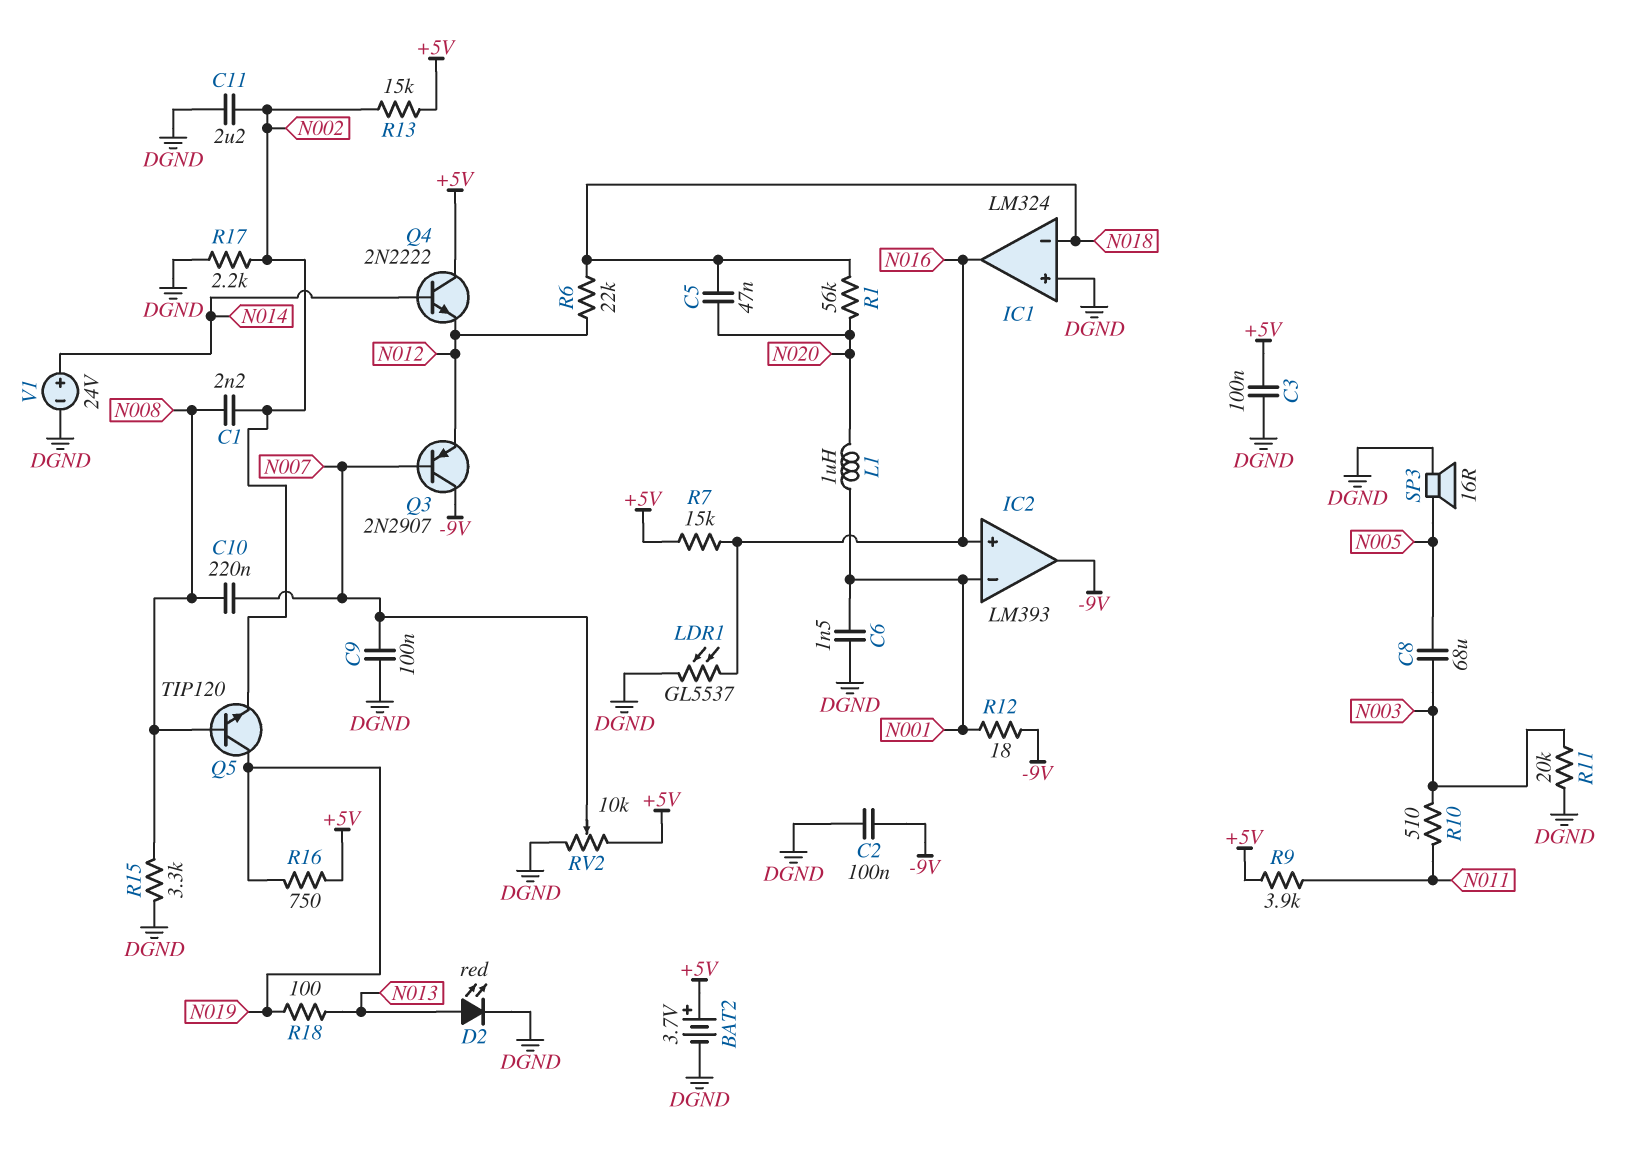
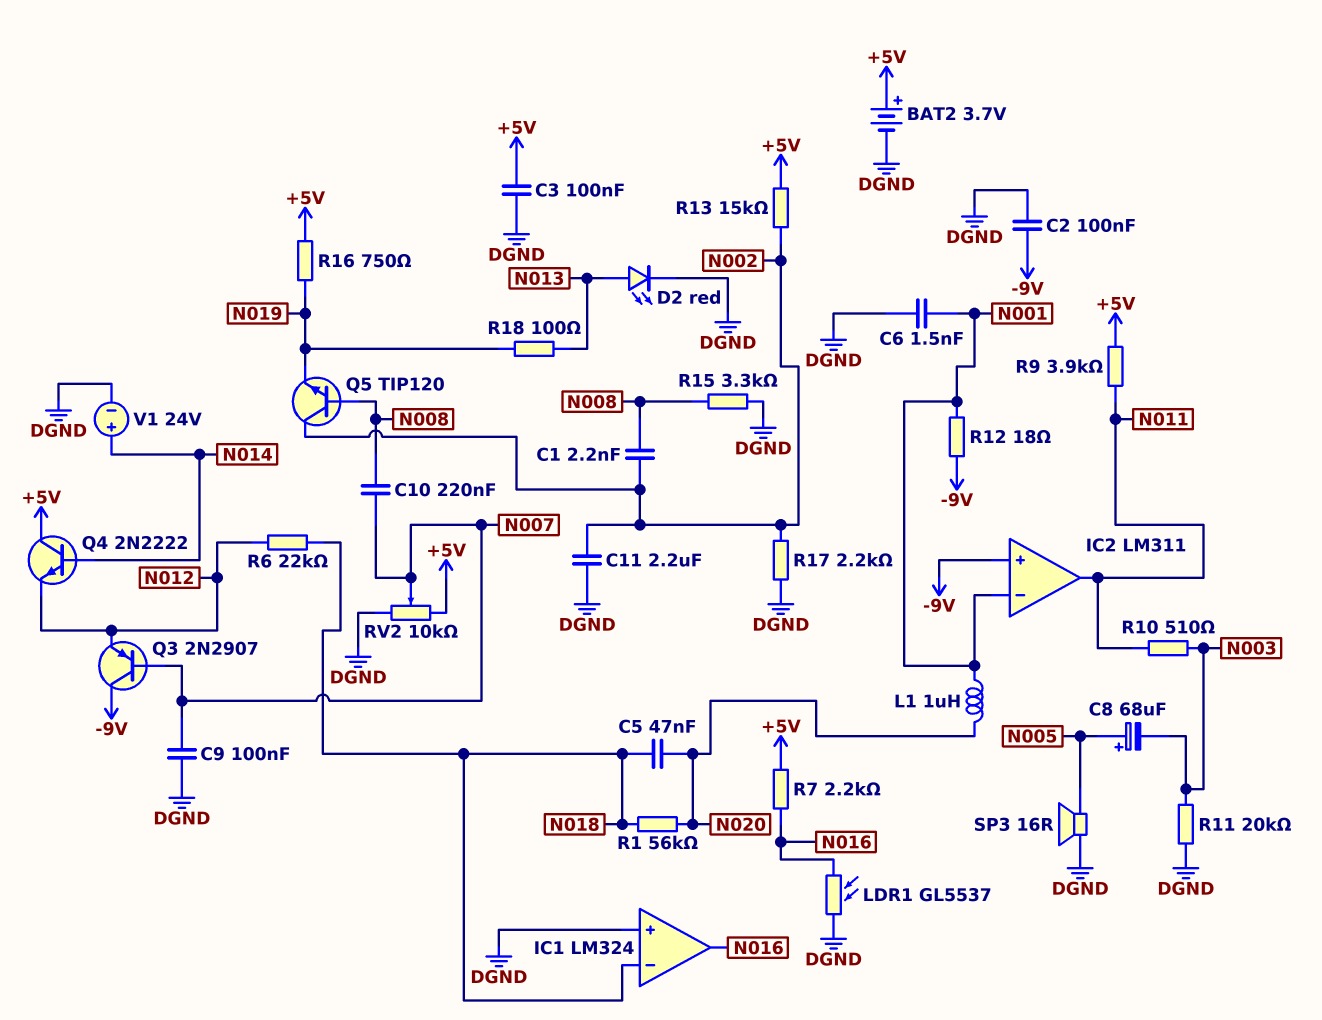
C8: 68uF (N003, N005) -> 68uF (plus N005, minus N003)
IC2: LM393 -> LM311
IC2 pin in+: N016 -> -9V
IC2 pin out: -9V -> N011
Q5: NPN TIP120 (B N008, C N019, E N002) -> NPN TIP120 (B N008, C N002, E N019)
R7: 15k (+5V, N016) -> 2.2k (+5V, N016)

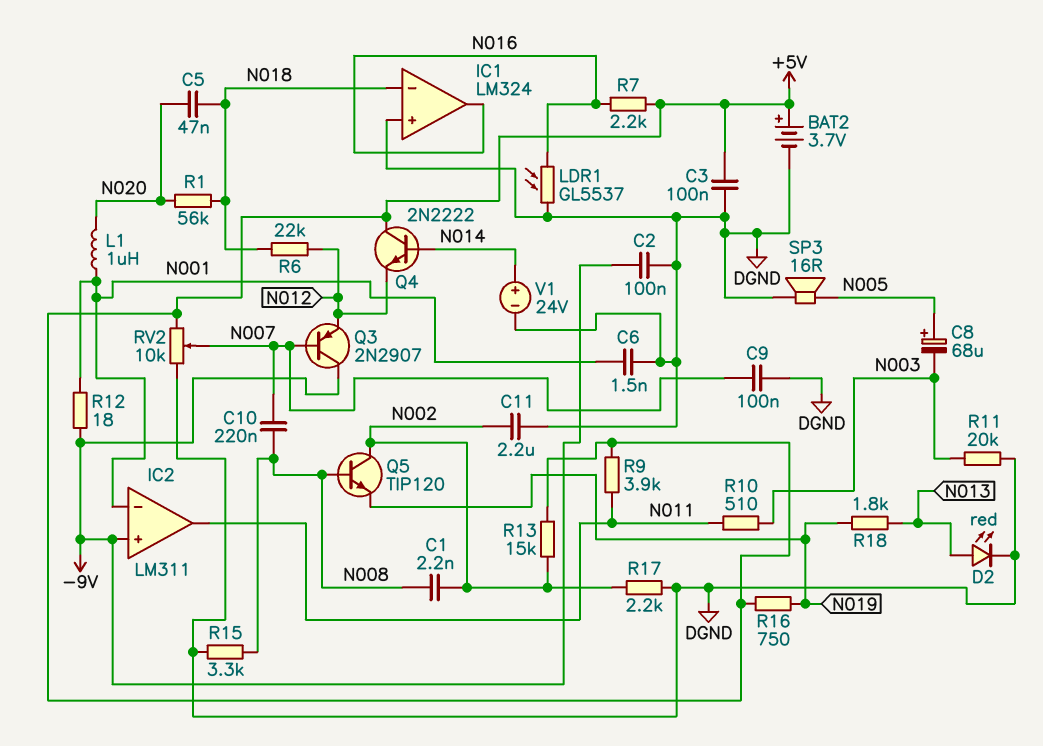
R18: 100 (N013, N019) -> 1.8k (N013, N019)

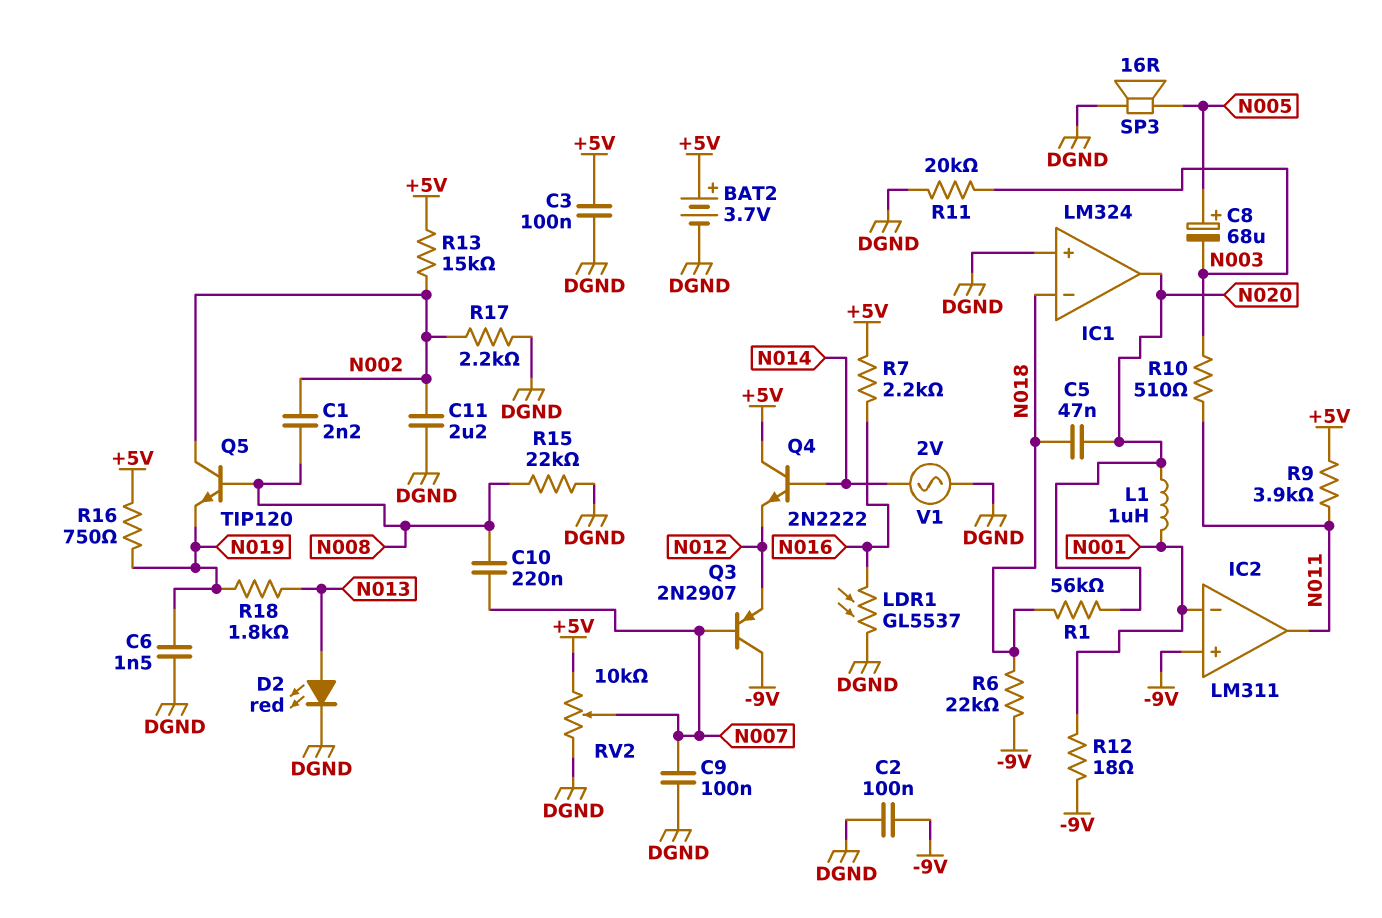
C6: 1.5nF (DGND, N001) -> 1.5nF (DGND, N019)
IC1 pin out: N016 -> N020
R6: 22k (N012, N018) -> 22k (-9V, N018)
R15: 3.3k (DGND, N008) -> 22k (DGND, N008)
V1: 24V (plus N014, minus DGND) -> AC 2V (DGND, N014)

